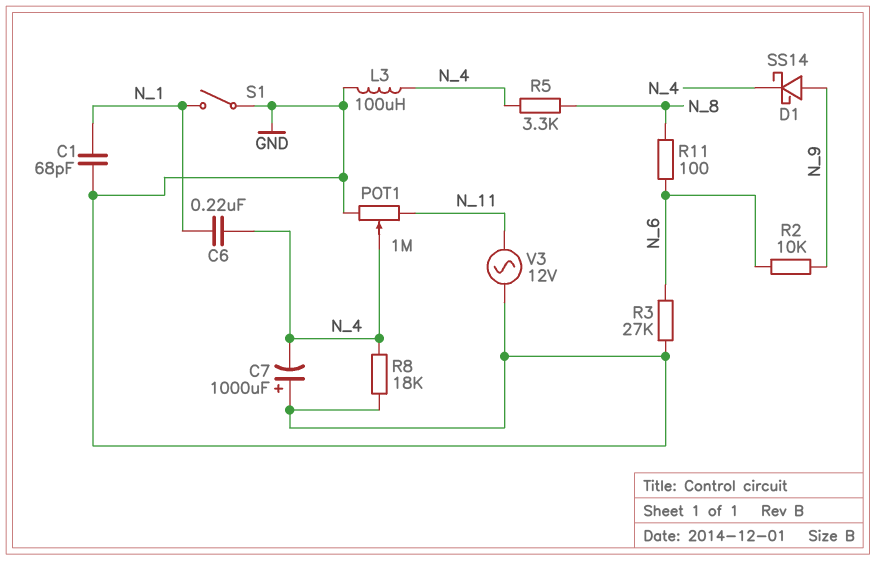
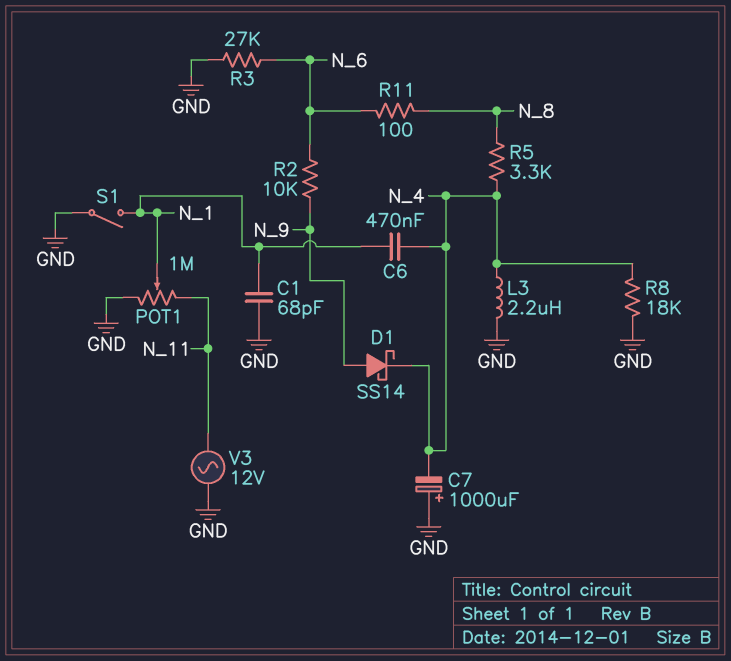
C6: 220nF (N_1, N_4) -> 470nF (N_1, N_4)
L3: 100uH (GND, N_4) -> 2.2uH (GND, N_4)
POT1: 1M (GND, N_11, wiper N_4) -> 1M (GND, N_11, wiper N_1)

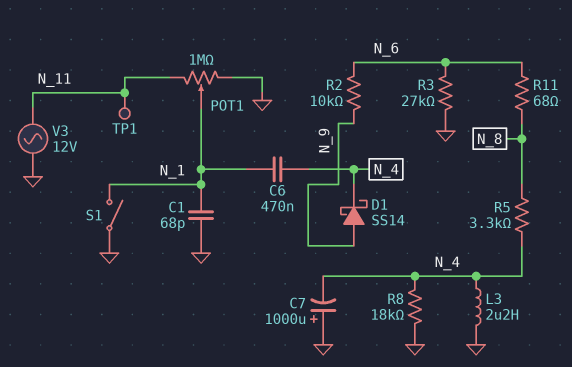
R11: 100 (N_6, N_8) -> 68 (N_6, N_8)
TP1: none -> test point (N_11)

